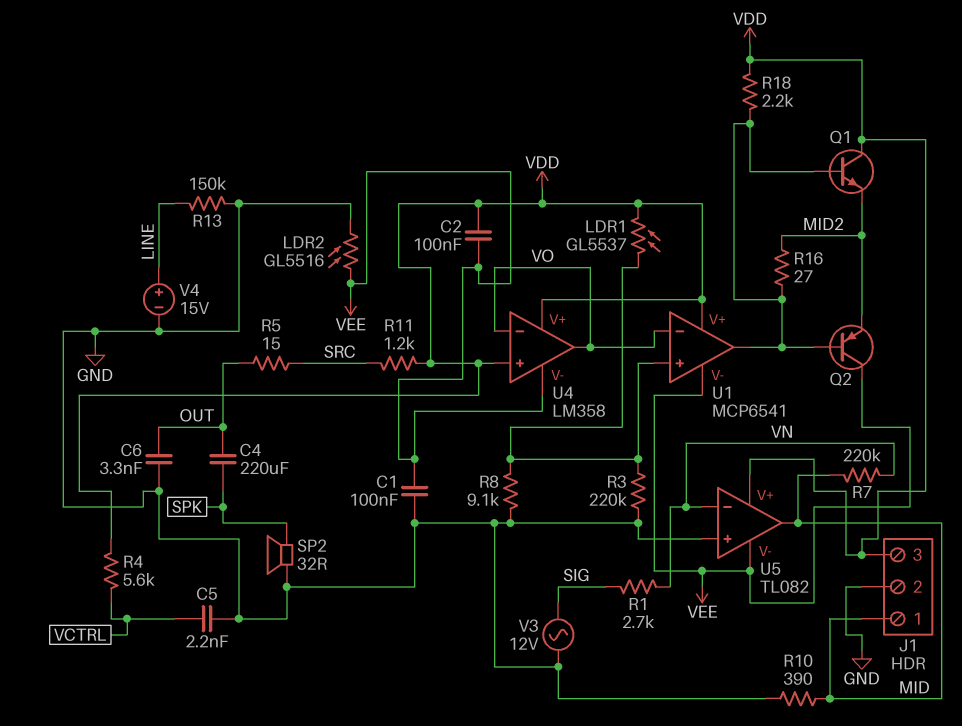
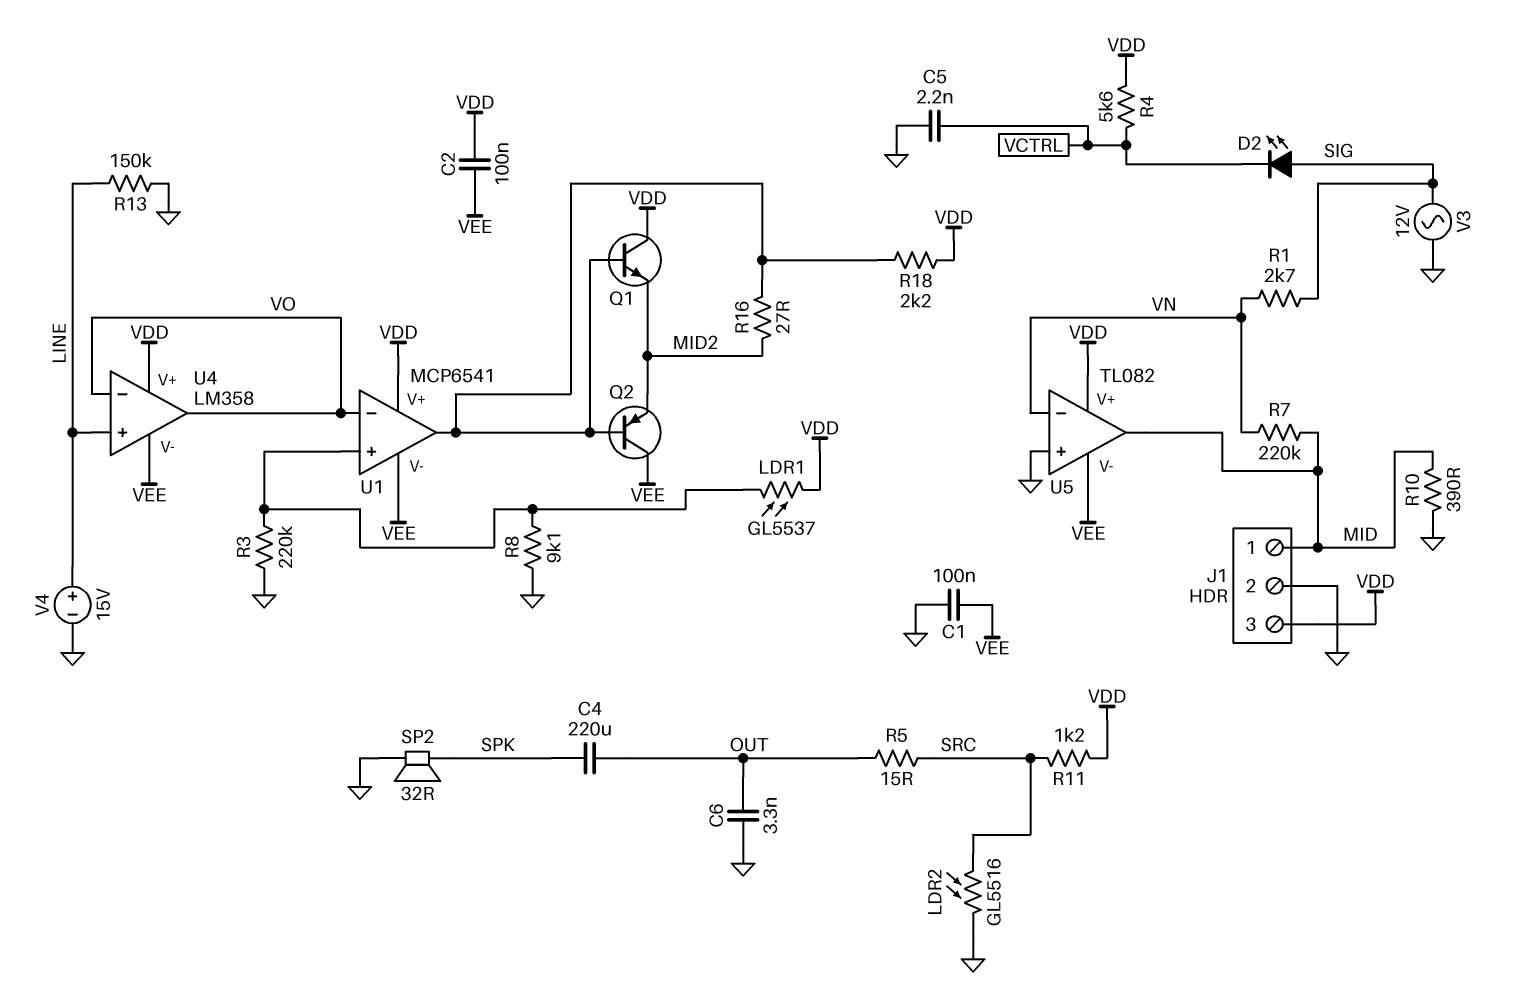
D2: none -> LED (A SIG, K VCTRL)
LDR2: GL5516 (GND, VEE) -> GL5516 (GND, SRC)
U4 pin in+: VDD -> LINE

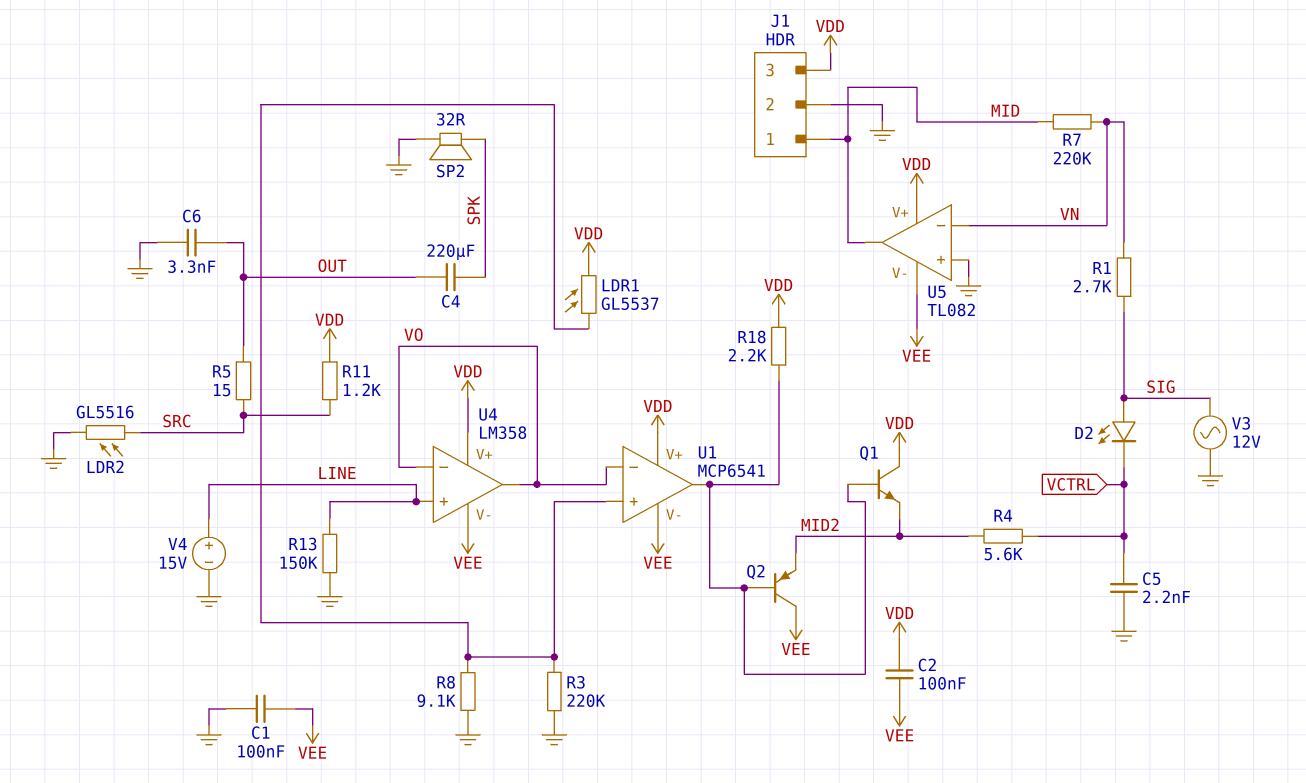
R4: 5.6k (VCTRL, VDD) -> 5.6k (MID2, VCTRL)
R10: 390 (GND, MID) -> none
R16: 27 (MID2, U1/out) -> none

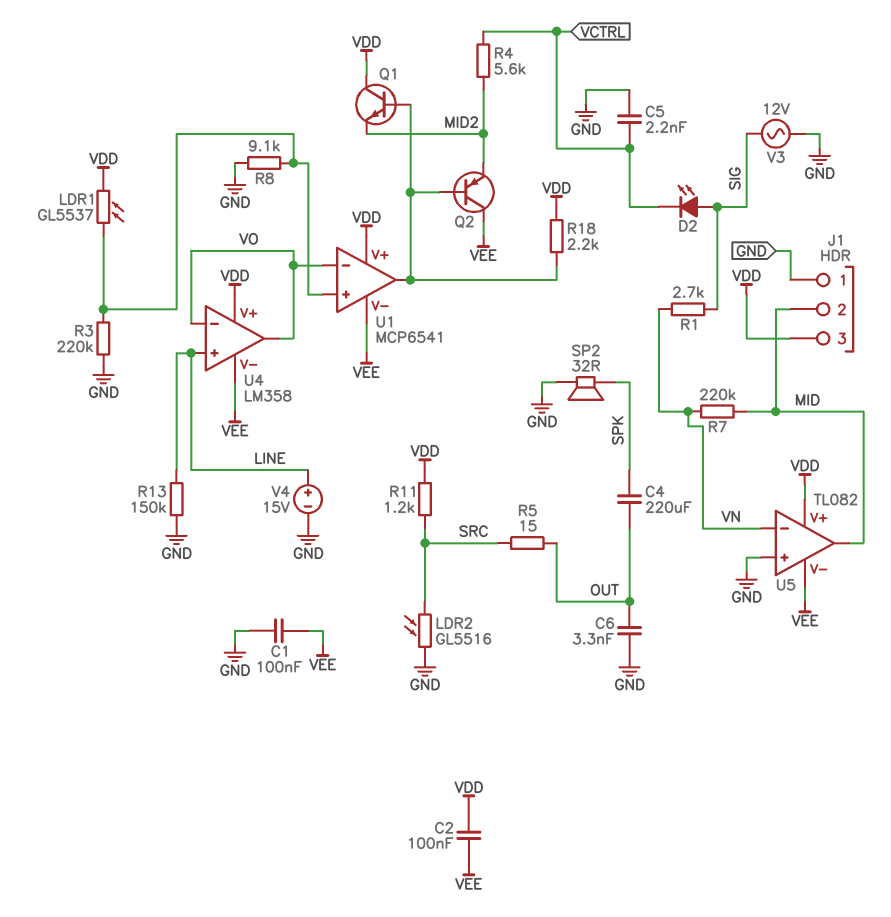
J1 pin 1: MID -> GND
J1 pin 2: GND -> MID

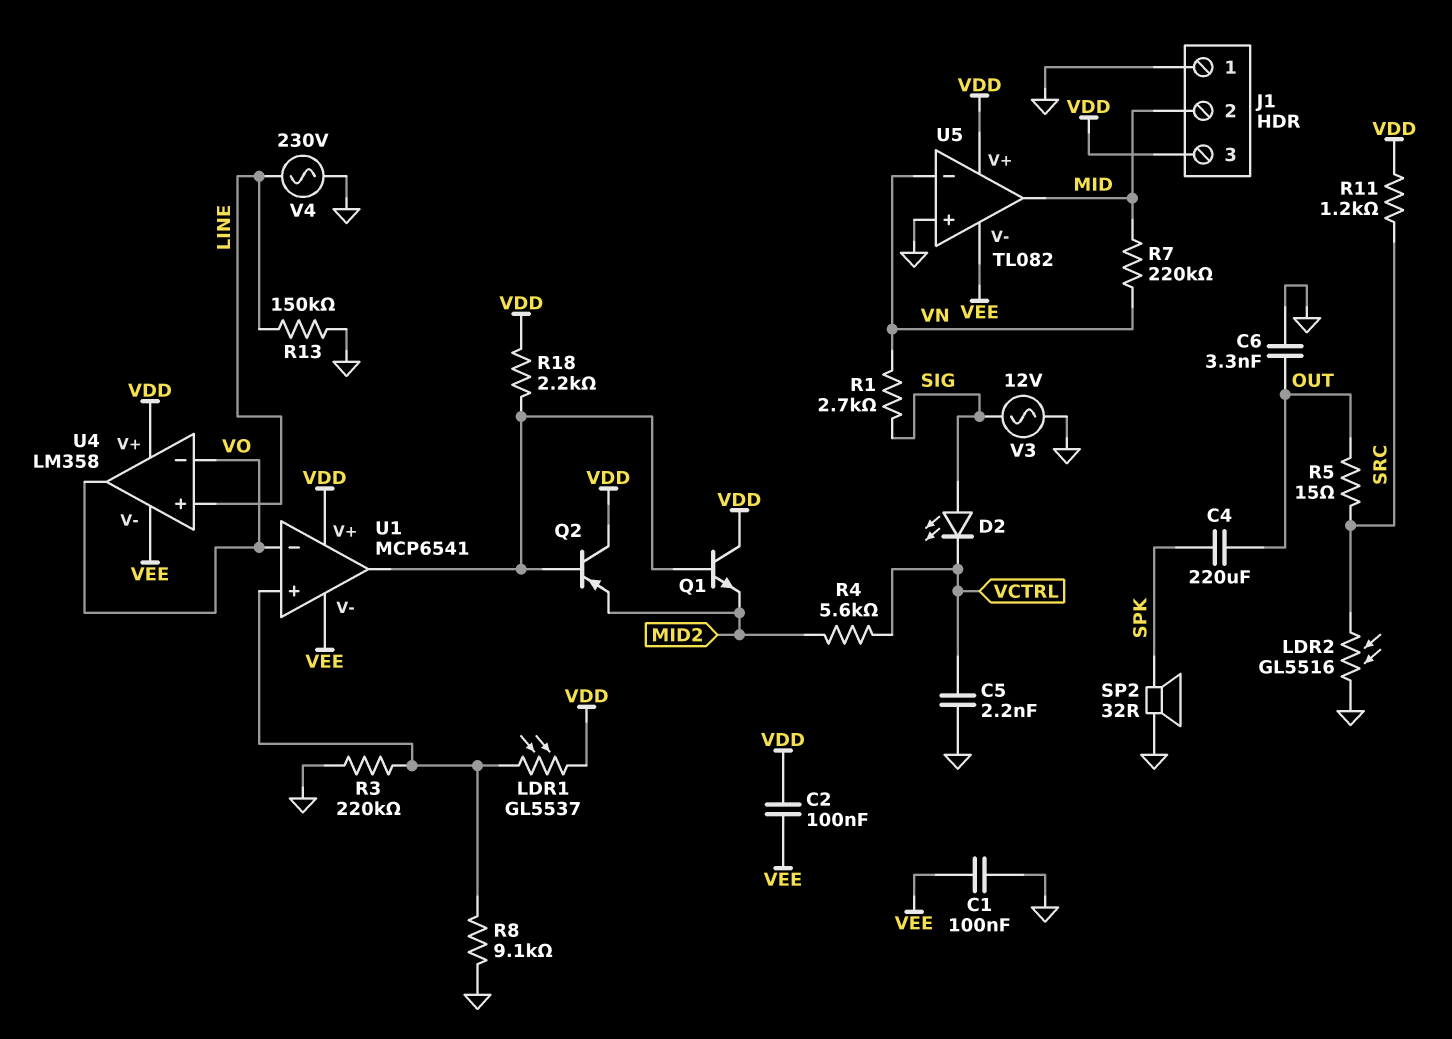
Q2: PNP (B U1/out, C VEE, E MID2) -> PNP (B U1/out, C VDD, E MID2)
V4: 15V (plus LINE, minus GND) -> AC 230V (GND, LINE)

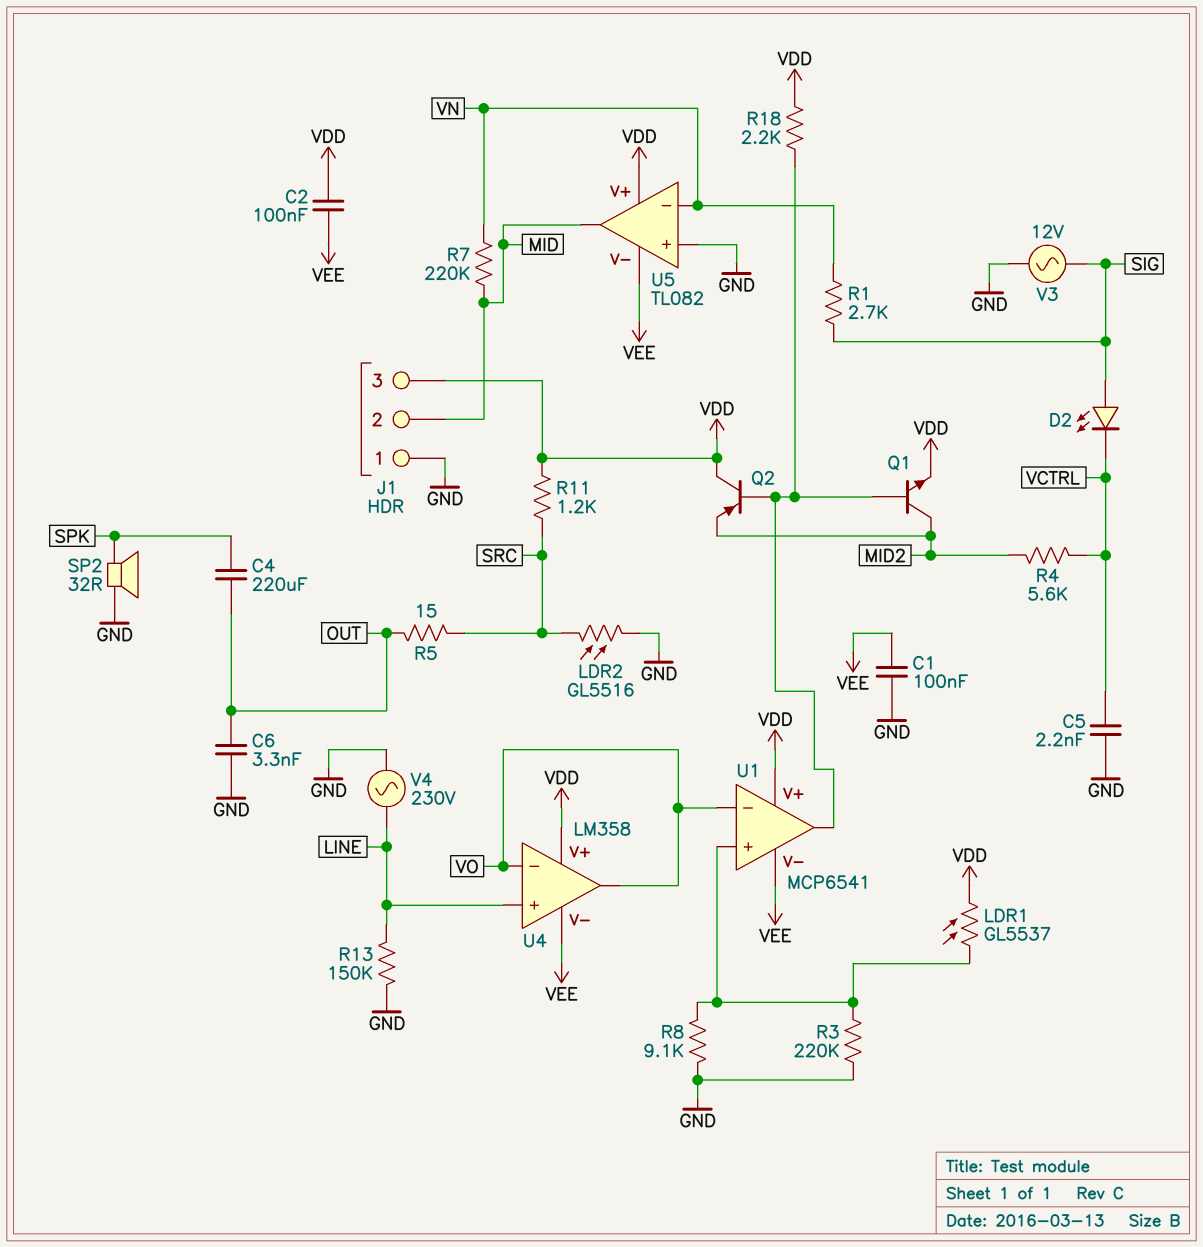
Q1: NPN (B U1/out, C VDD, E MID2) -> NPN (B U1/out, C MID2, E VDD)

